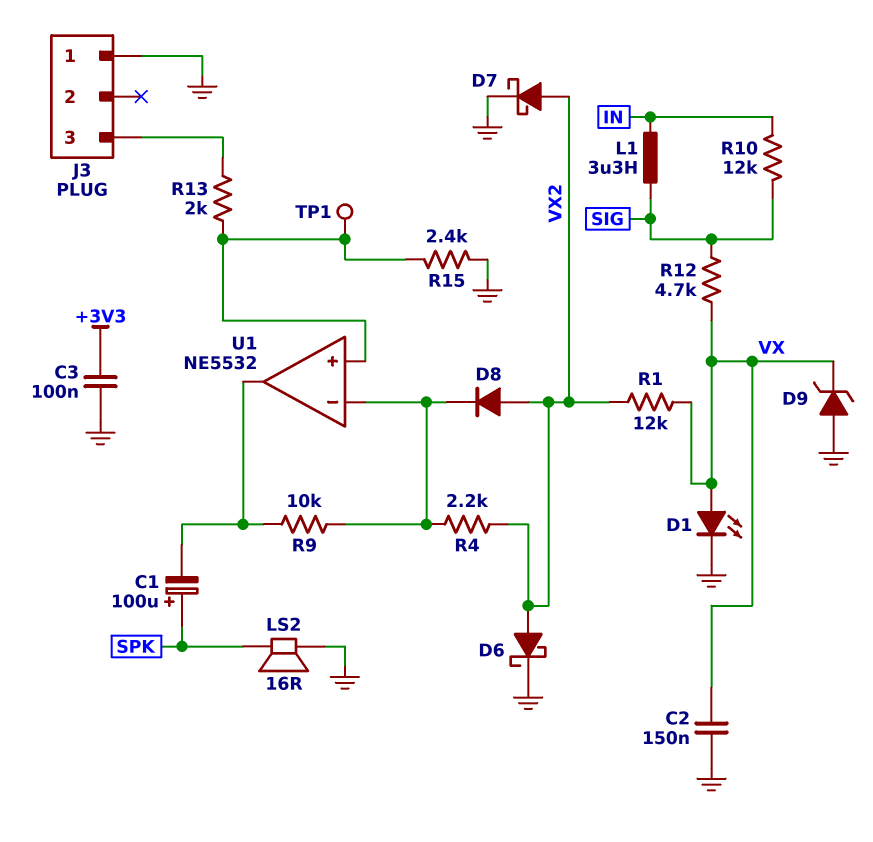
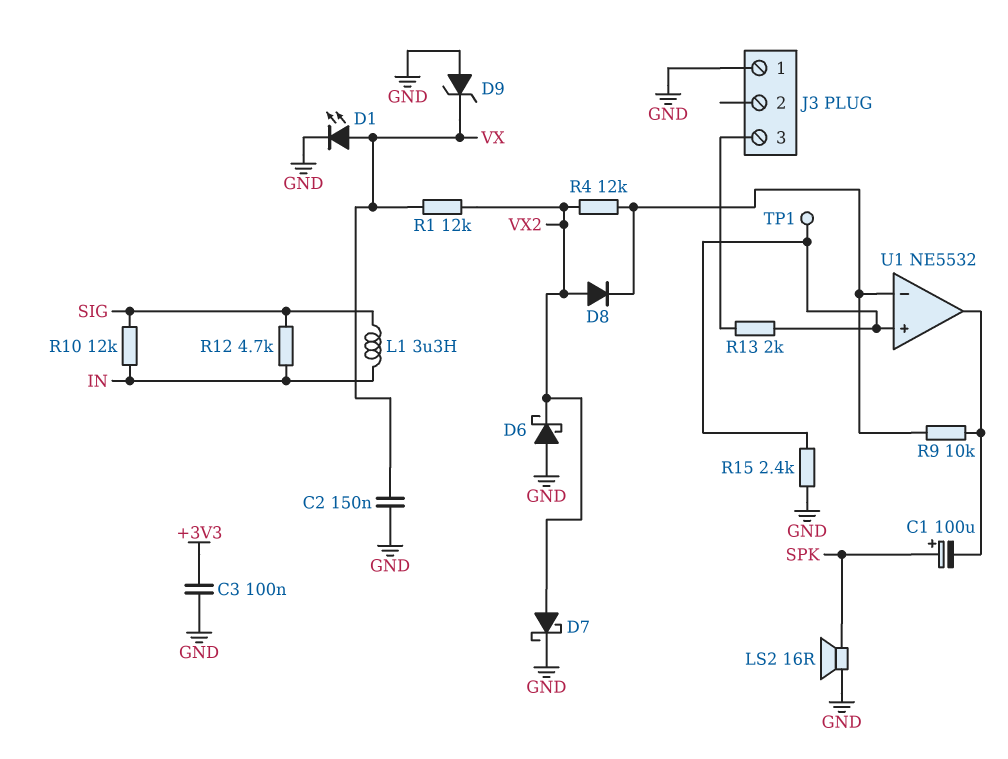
D6: schottky (A VX2, K GND) -> schottky (A GND, K VX2)
R4: 2.2k (U1/in-, VX2) -> 12k (U1/in-, VX2)
R12: 4.7k (SIG, VX) -> 4.7k (IN, SIG)

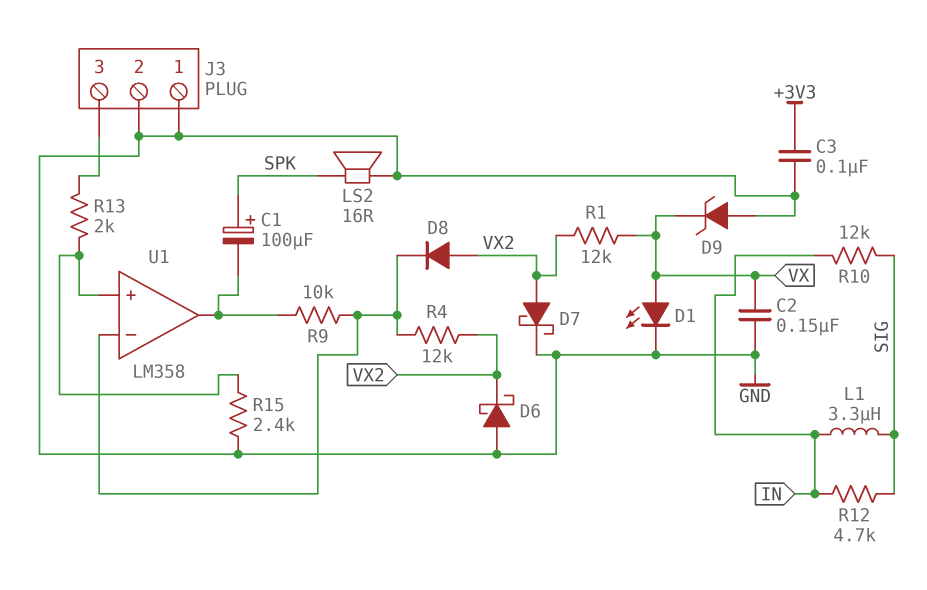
J3 pin 2: none -> GND
TP1: test point (U1/in+) -> none
U1: NE5532 -> LM358

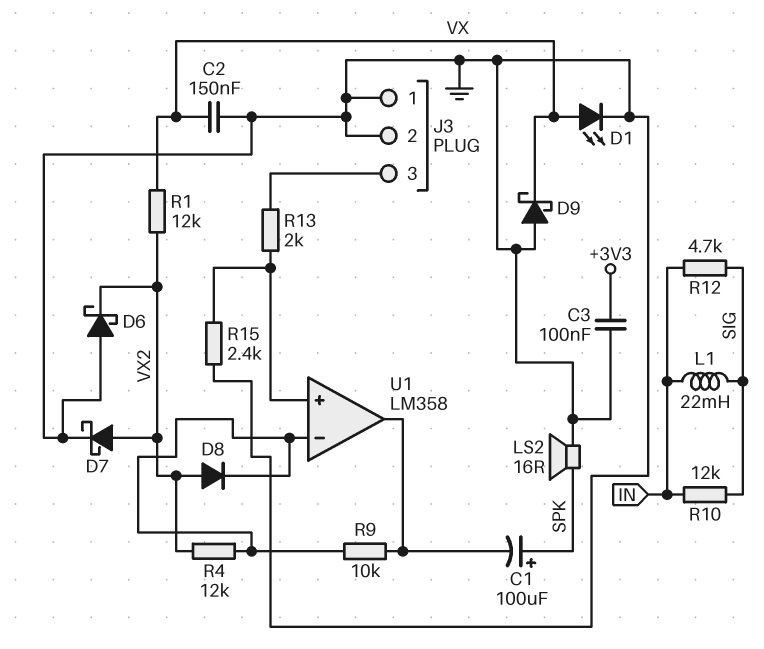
D9: zener (A GND, K VX) -> schottky (A GND, K VX)
L1: 3.3uH (IN, SIG) -> 22mH (IN, SIG)

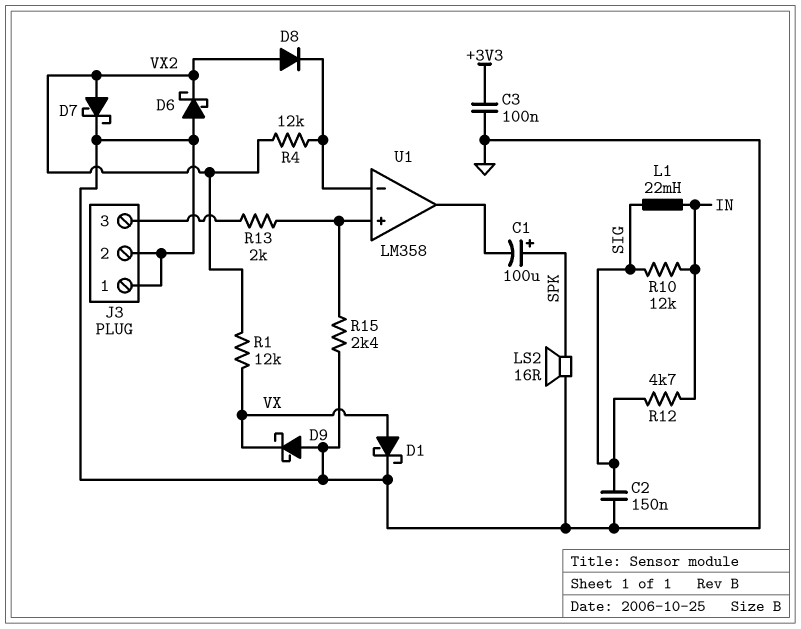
C2: 150nF (GND, VX) -> 150nF (GND, SIG)
D1: LED (A VX, K GND) -> schottky (A VX, K GND)
R9: 10k (U1/in-, U1/out) -> none

